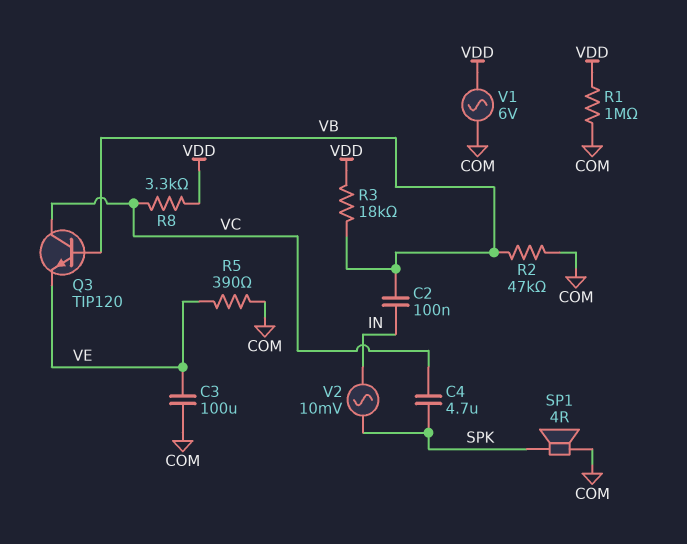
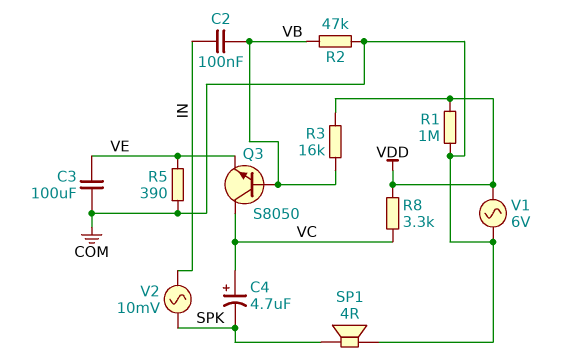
C4: 4.7uF (SPK, VC) -> 4.7uF (plus VC, minus SPK)
Q3: NPN TIP120 (B VB, C VC, E VE) -> NPN S8050 (B VB, C VC, E VE)
R3: 18k (VB, VDD) -> 16k (VB, VDD)

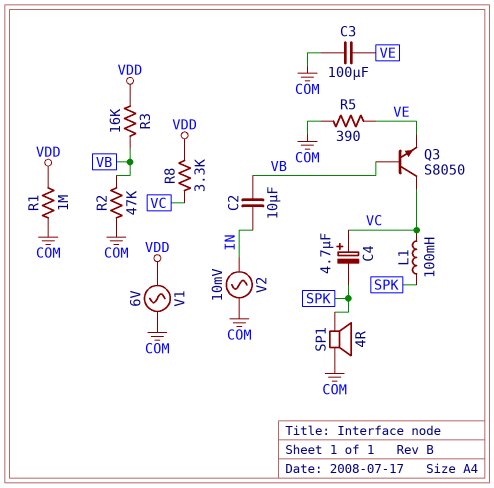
C2: 100nF (IN, VB) -> 10uF (IN, VB)
L1: none -> 100mH (SPK, VC)
V2: AC 10mV (IN, SPK) -> AC 10mV (COM, IN)

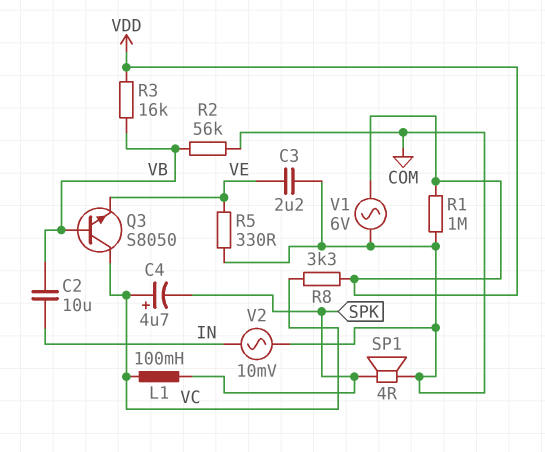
C3: 100uF (COM, VE) -> 2.2uF (COM, VE)
R2: 47k (COM, VB) -> 56k (COM, VB)
R5: 390 (COM, VE) -> 330 (COM, VE)

